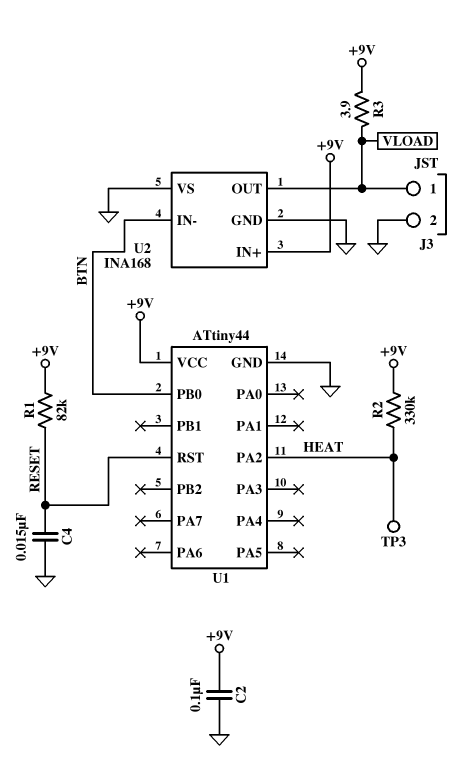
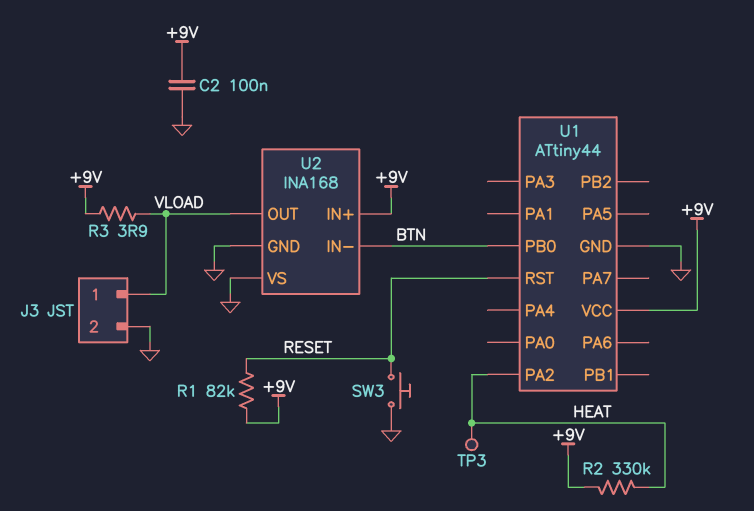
C4: 15nF (GND, RESET) -> none
SW3: none -> button (GND, RESET)

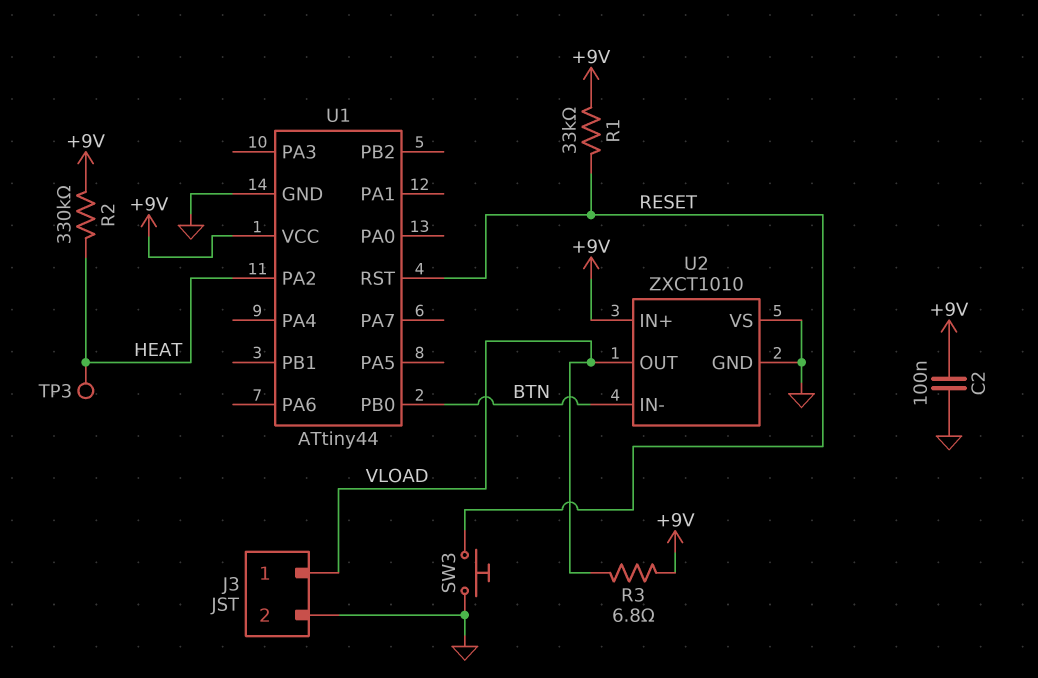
R1: 82k (+9V, RESET) -> 33k (+9V, RESET)
R3: 3.9 (+9V, VLOAD) -> 6.8 (+9V, VLOAD)
U2: INA168 -> ZXCT1010

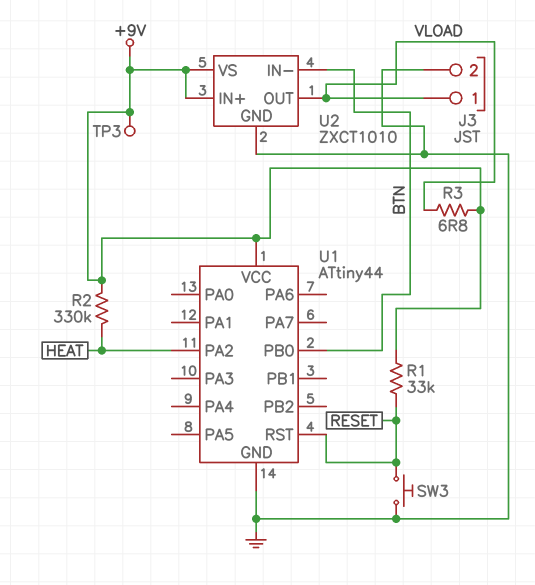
C2: 100nF (+9V, GND) -> none
TP3: test point (HEAT) -> test point (+9V)
U2 pin VS: GND -> +9V

